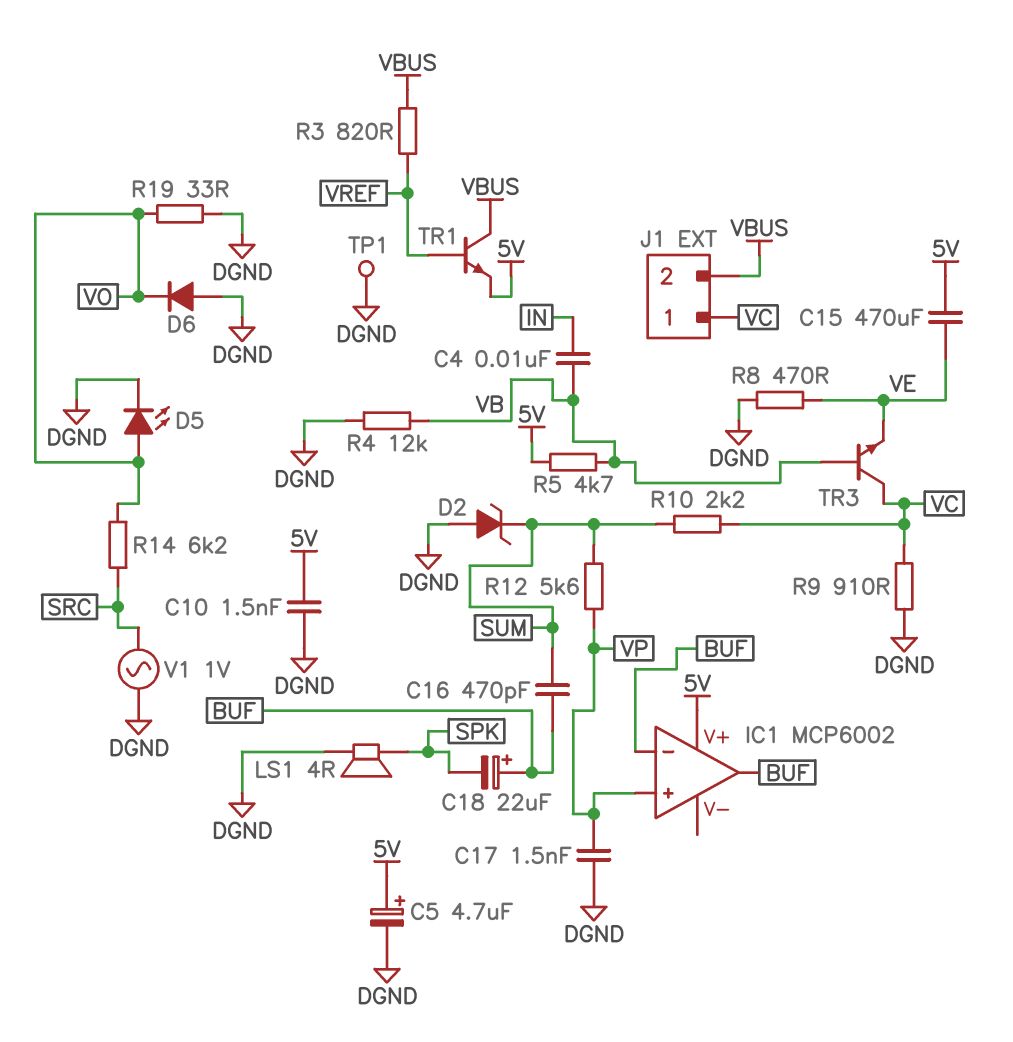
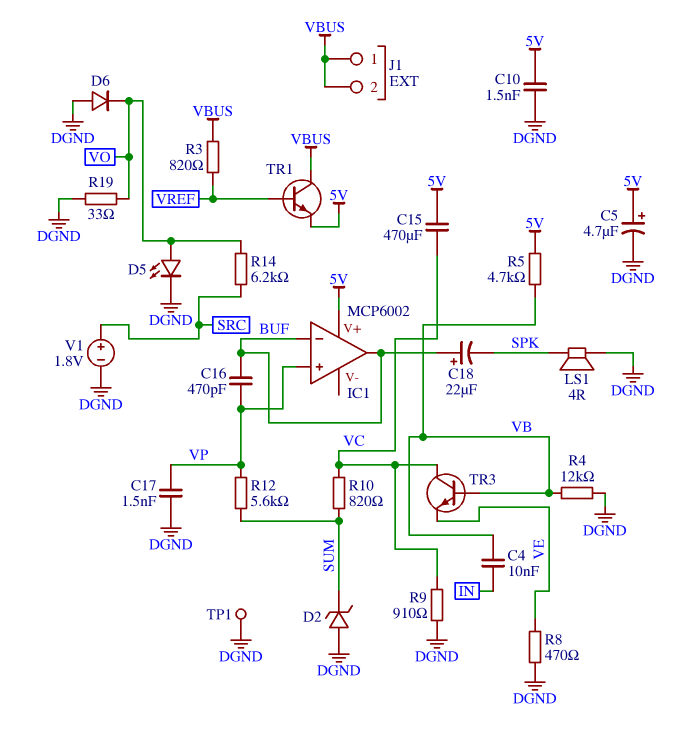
C15: 470uF (5V, VE) -> 470uF (5V, VC)
C16: 470pF (BUF, SUM) -> 470pF (BUF, VP)
J1 pin 1: VC -> VBUS
R10: 2.2k (SUM, VC) -> 820 (SUM, VC)
V1: AC 1V (DGND, SRC) -> 1.8V (plus SRC, minus DGND)

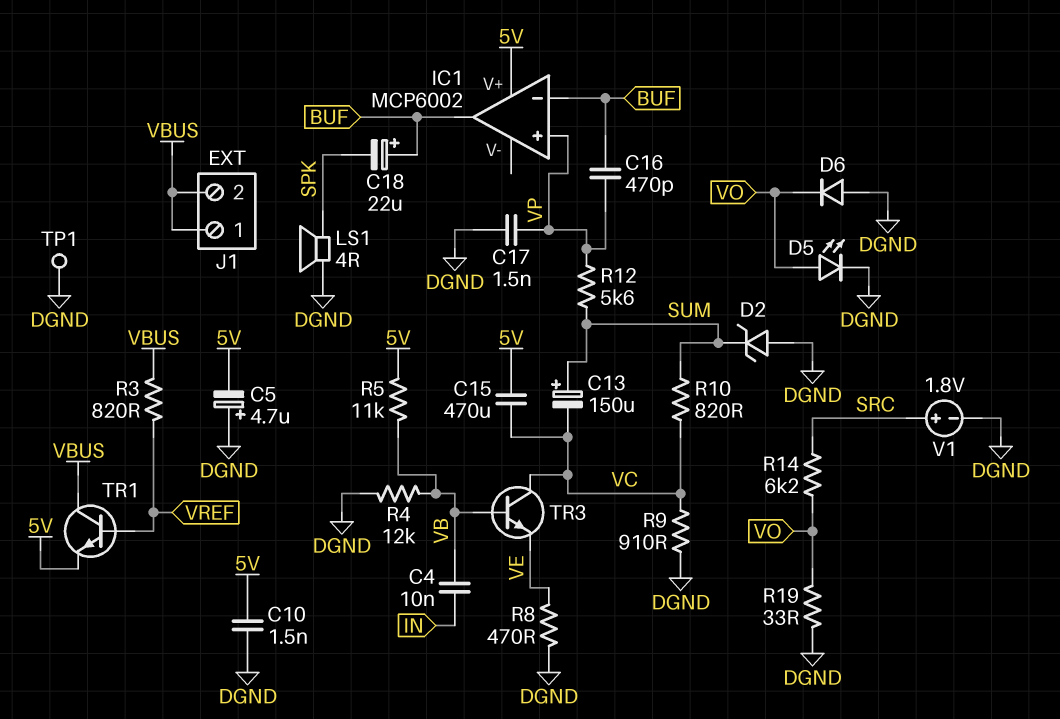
C5: 4.7uF (plus 5V, minus DGND) -> 4.7uF (plus DGND, minus 5V)
C13: none -> 150uF (plus SUM, minus VC)
R5: 4.7k (5V, VB) -> 11k (5V, VB)

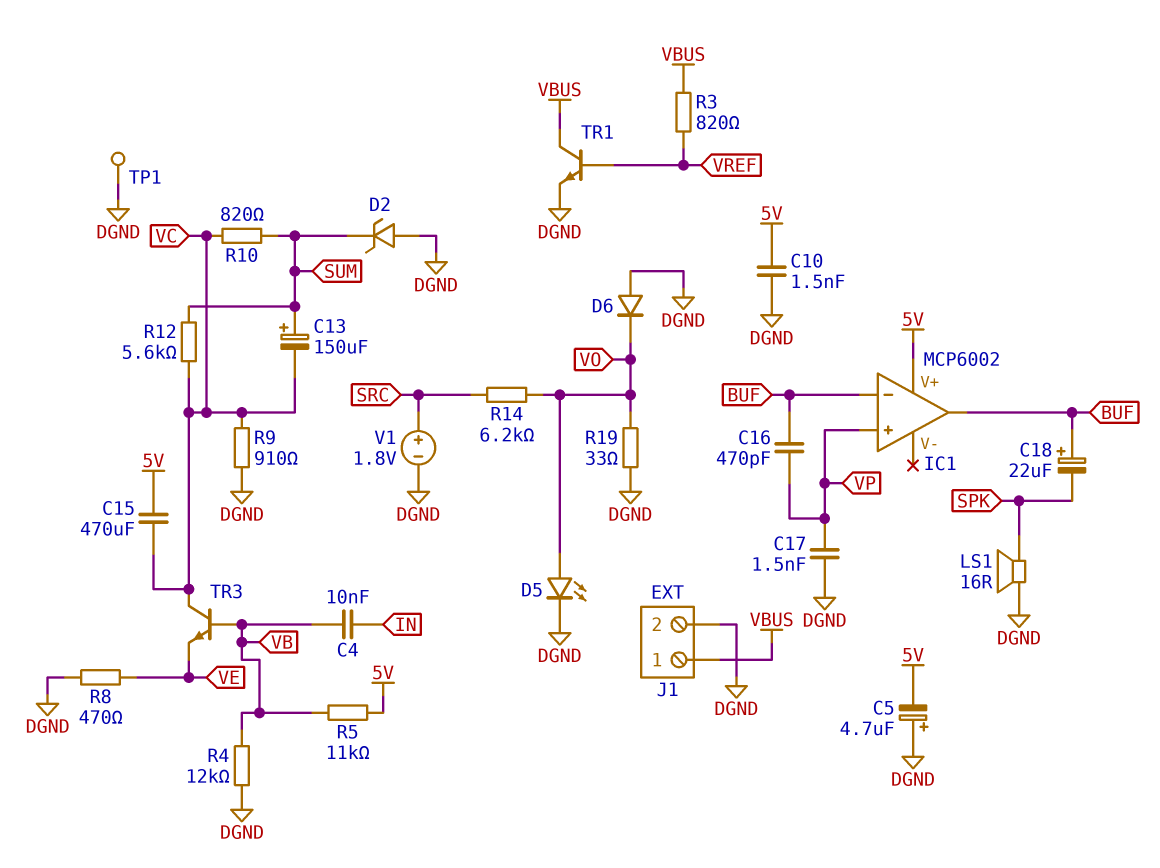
J1 pin 2: VBUS -> DGND
LS1: speaker 4R (DGND, SPK) -> speaker 16R (DGND, SPK)
R12: 5.6k (SUM, VP) -> 5.6k (SUM, VC)
TR1: NPN (B VREF, C VBUS, E 5V) -> NPN (B VREF, C VBUS, E DGND)

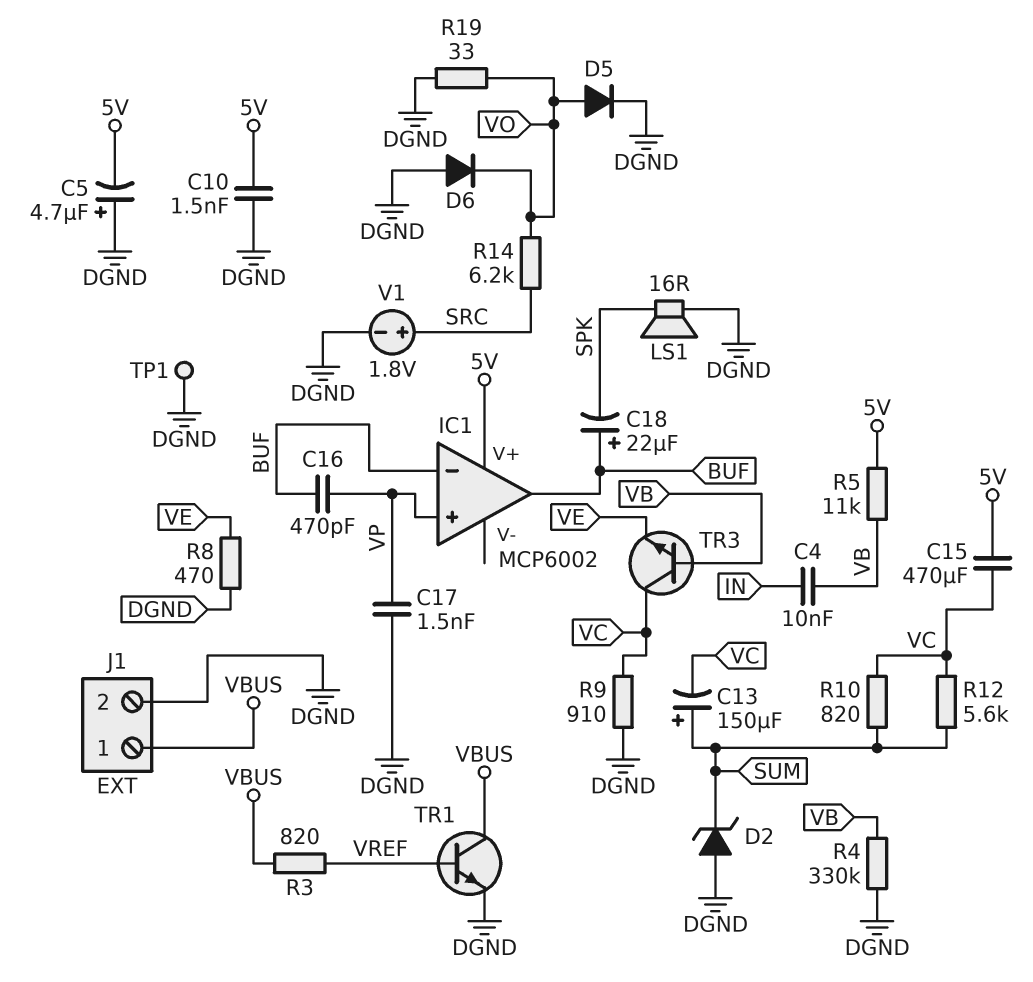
D5: LED (A VO, K DGND) -> diode (A VO, K DGND)
R4: 12k (DGND, VB) -> 330k (DGND, VB)

